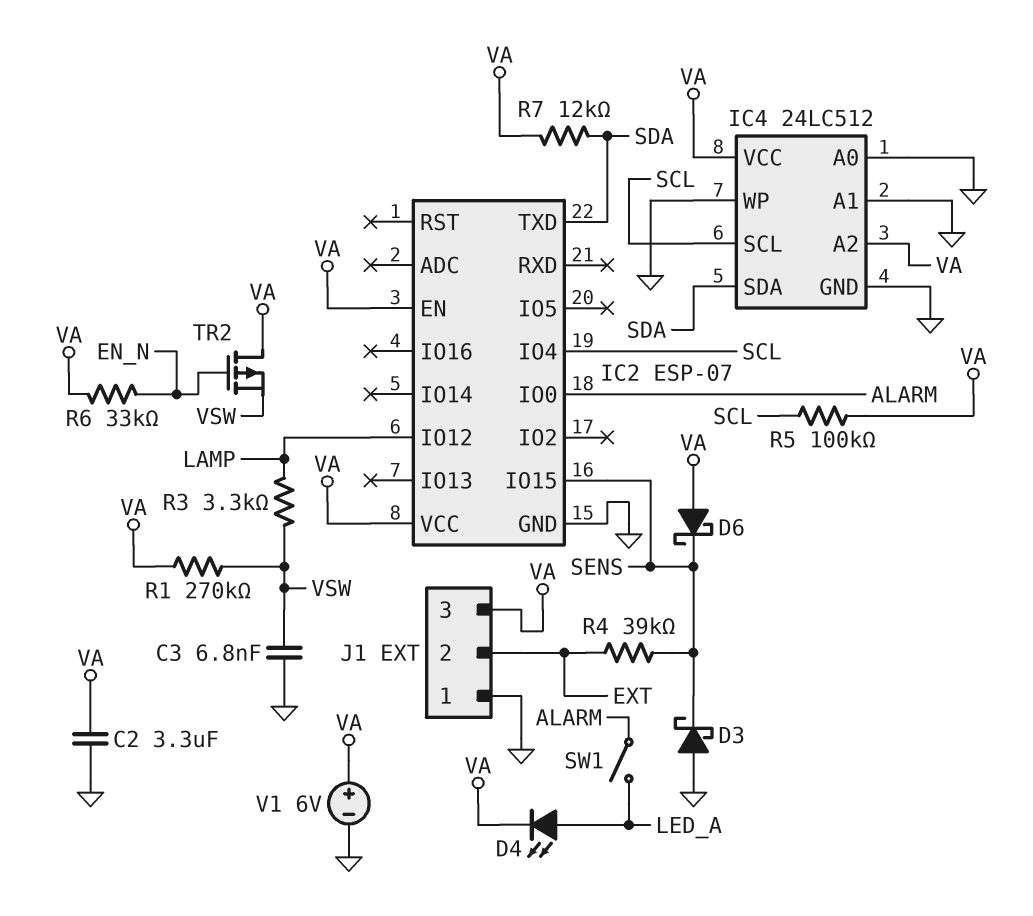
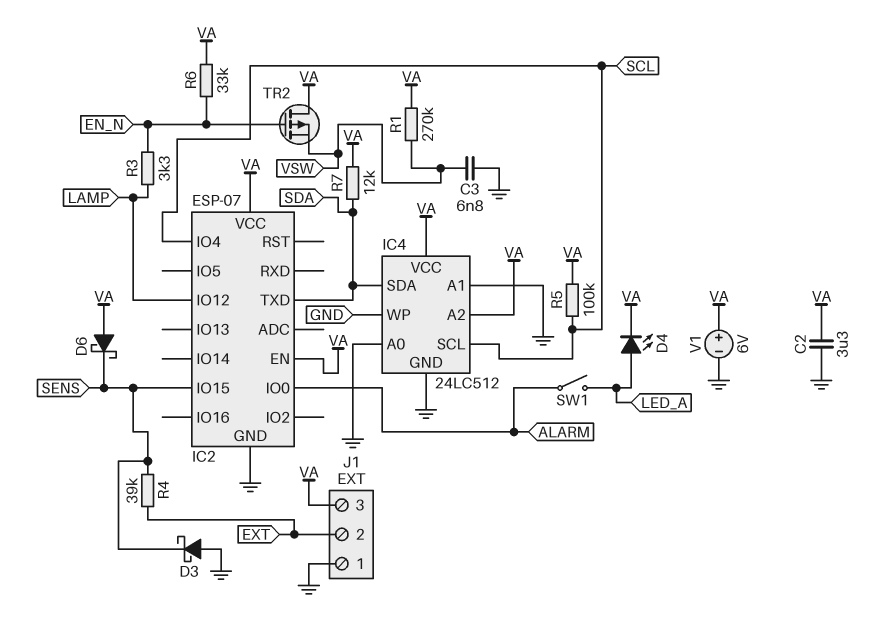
R3: 3.3k (LAMP, VSW) -> 3.3k (EN_N, LAMP)

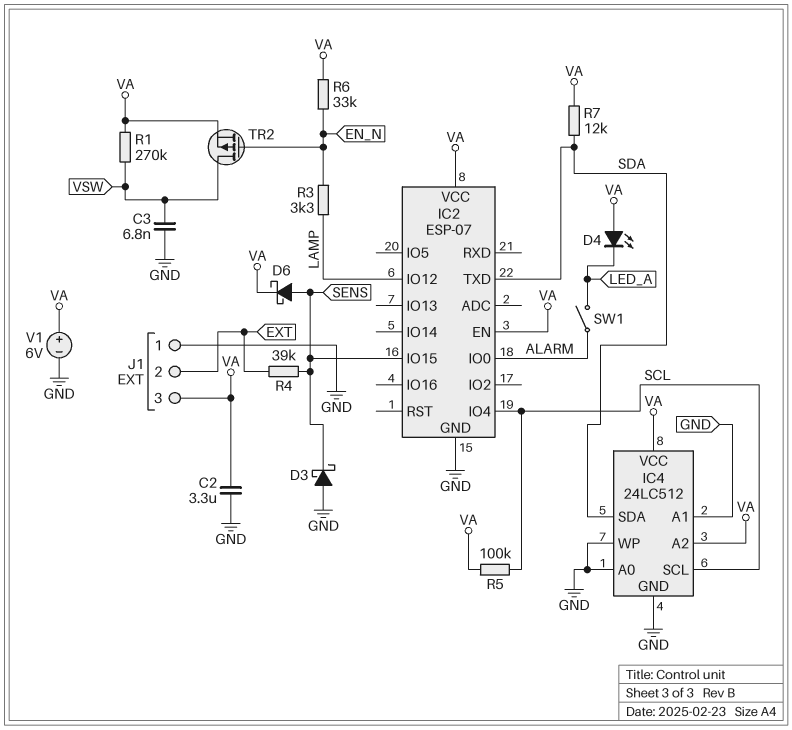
D4: LED (A LED_A, K VA) -> LED (A VA, K LED_A)
D6: schottky (A VA, K SENS) -> schottky (A SENS, K VA)
TR2: PMOS (G EN_N, D VA, S VSW) -> PMOS (G EN_N, D VSW, S VA)

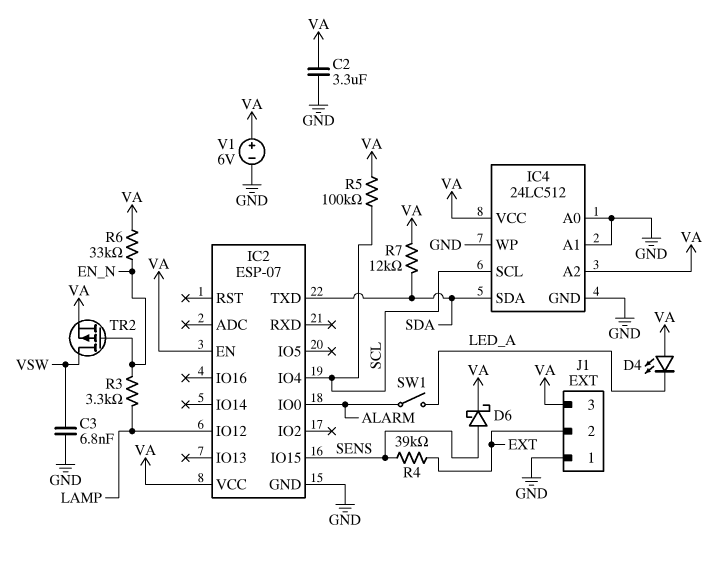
D3: schottky (A GND, K SENS) -> none
R1: 270k (VA, VSW) -> none

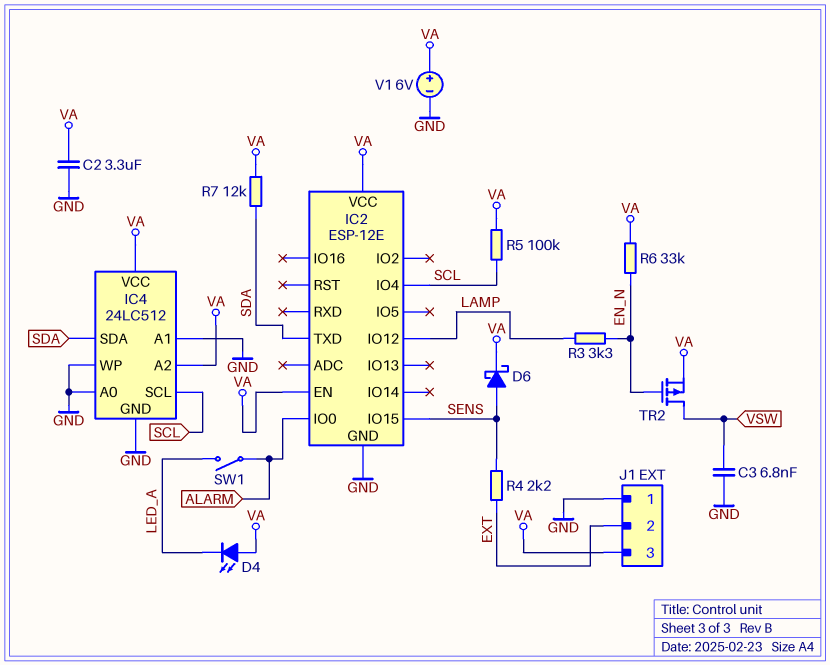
IC2: ESP-07 -> ESP-12E
R4: 39k (EXT, SENS) -> 2.2k (EXT, SENS)

